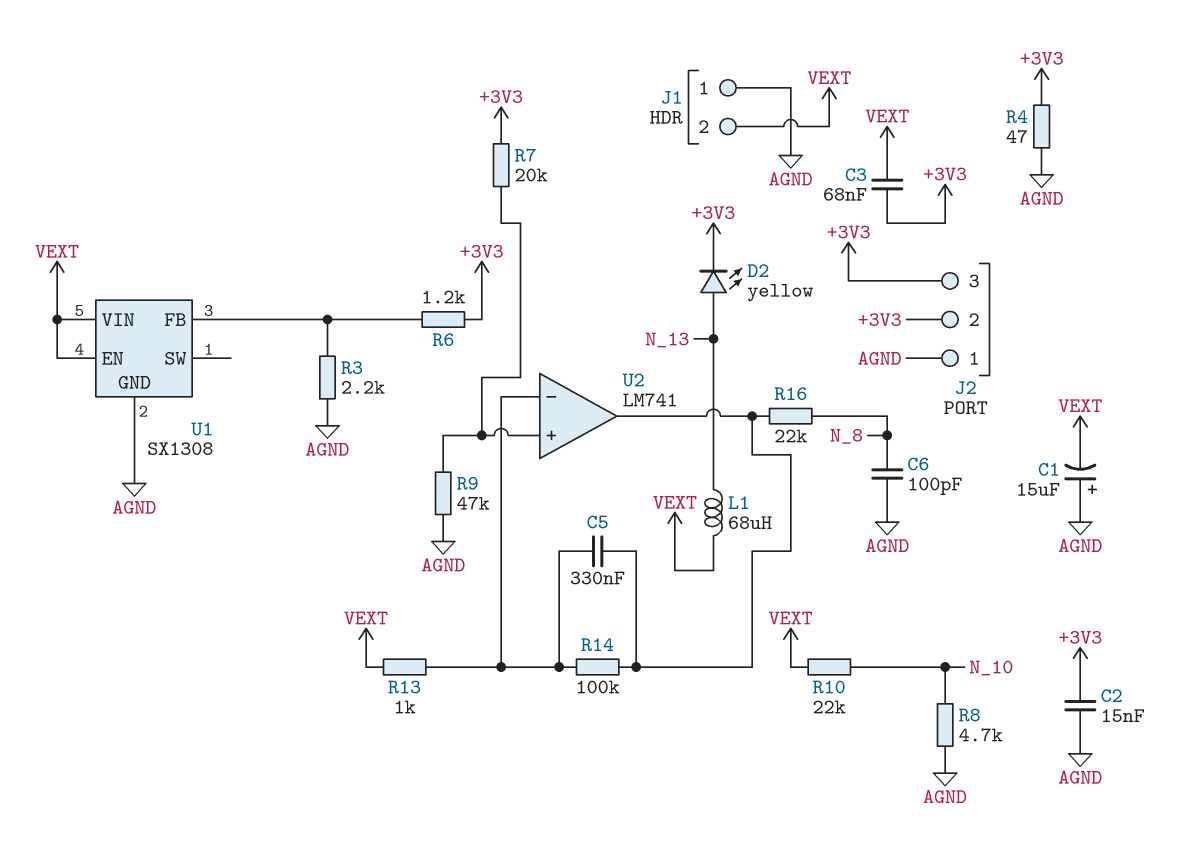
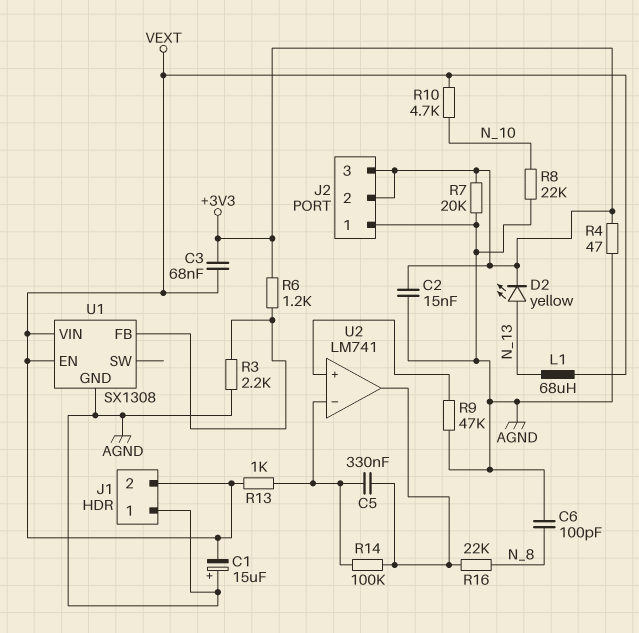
R7: 20k (+3V3, U2/in+) -> 20k (+3V3, AGND)
R8: 4.7k (AGND, N_10) -> 22k (AGND, N_10)
R10: 22k (N_10, VEXT) -> 4.7k (N_10, VEXT)

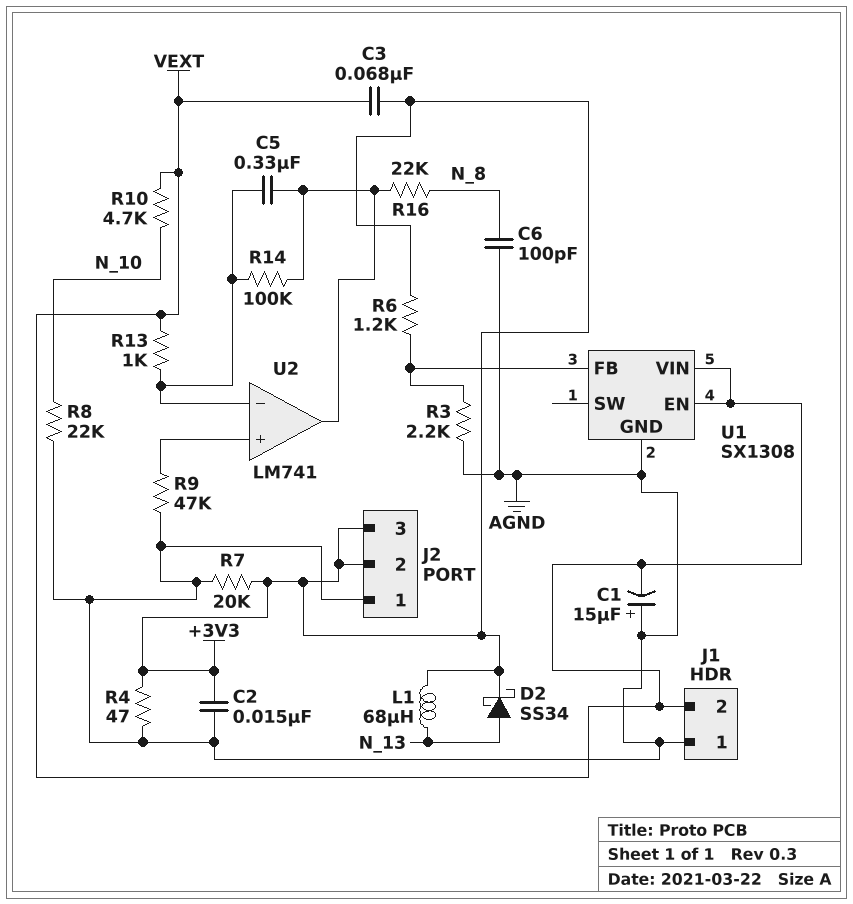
D2: LED yellow (A N_13, K +3V3) -> schottky SS34 (A N_13, K +3V3)
L1: 68uH (N_13, VEXT) -> 68uH (+3V3, N_13)

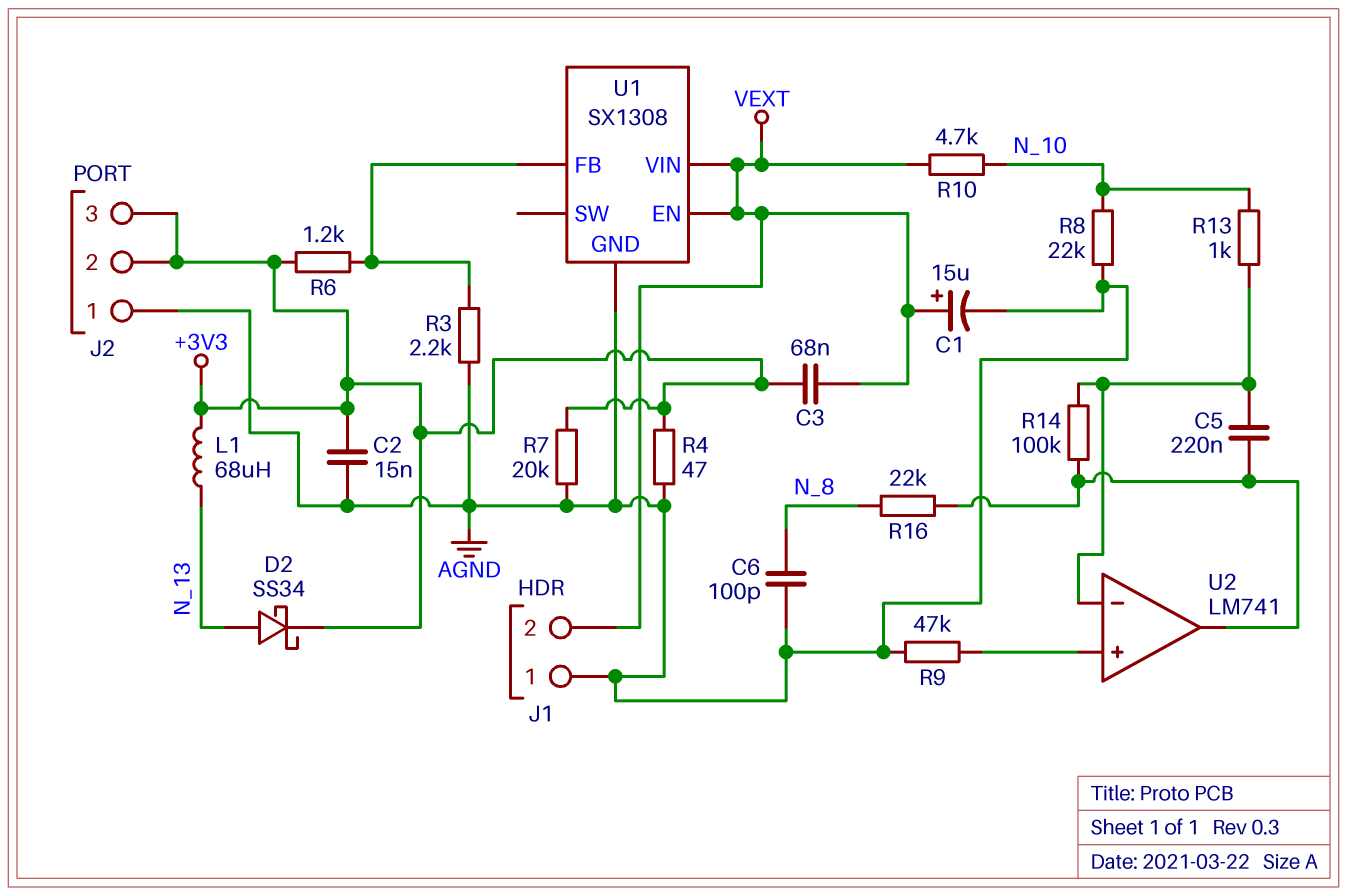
C1: 15uF (plus AGND, minus VEXT) -> 15uF (plus VEXT, minus AGND)
C5: 330nF (U2/in-, U2/out) -> 220nF (U2/in-, U2/out)
R13: 1k (U2/in-, VEXT) -> 1k (N_10, U2/in-)

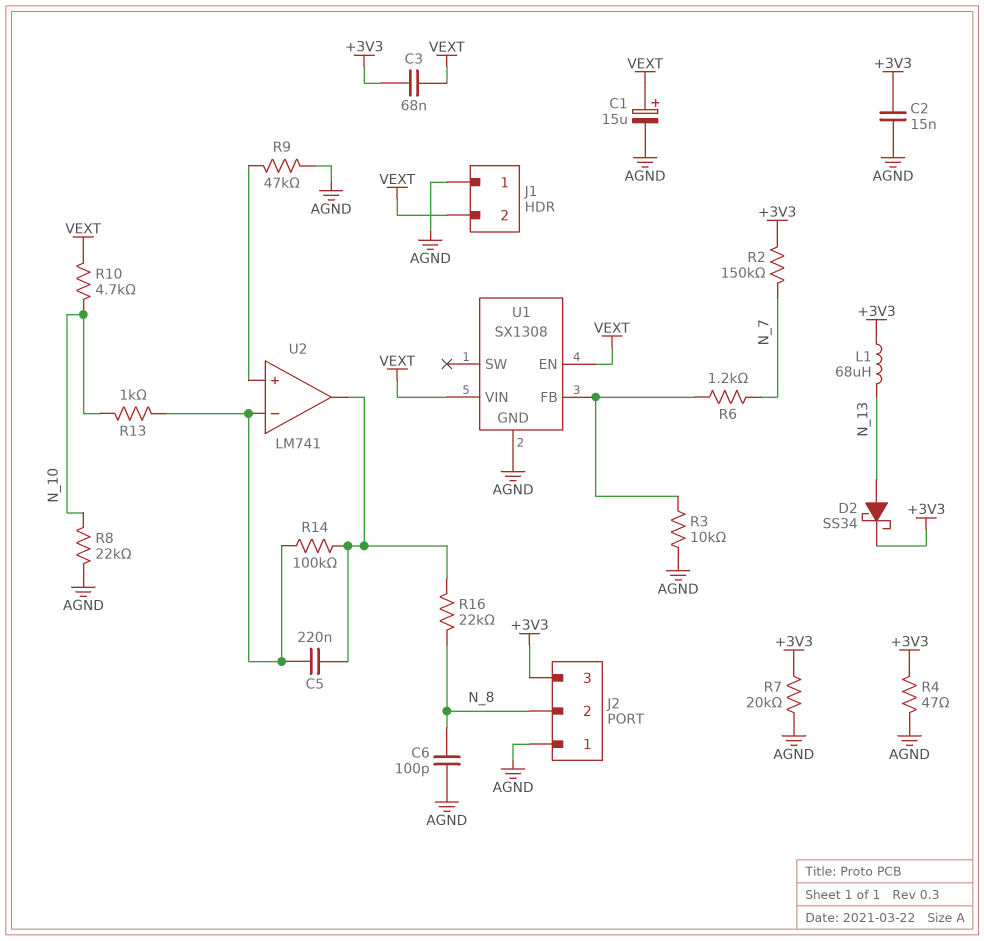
J2 pin 2: +3V3 -> N_8
R2: none -> 150k (+3V3, N_7)
R3: 2.2k (AGND, U1/FB) -> 10k (AGND, U1/FB)
R6: 1.2k (+3V3, U1/FB) -> 1.2k (N_7, U1/FB)

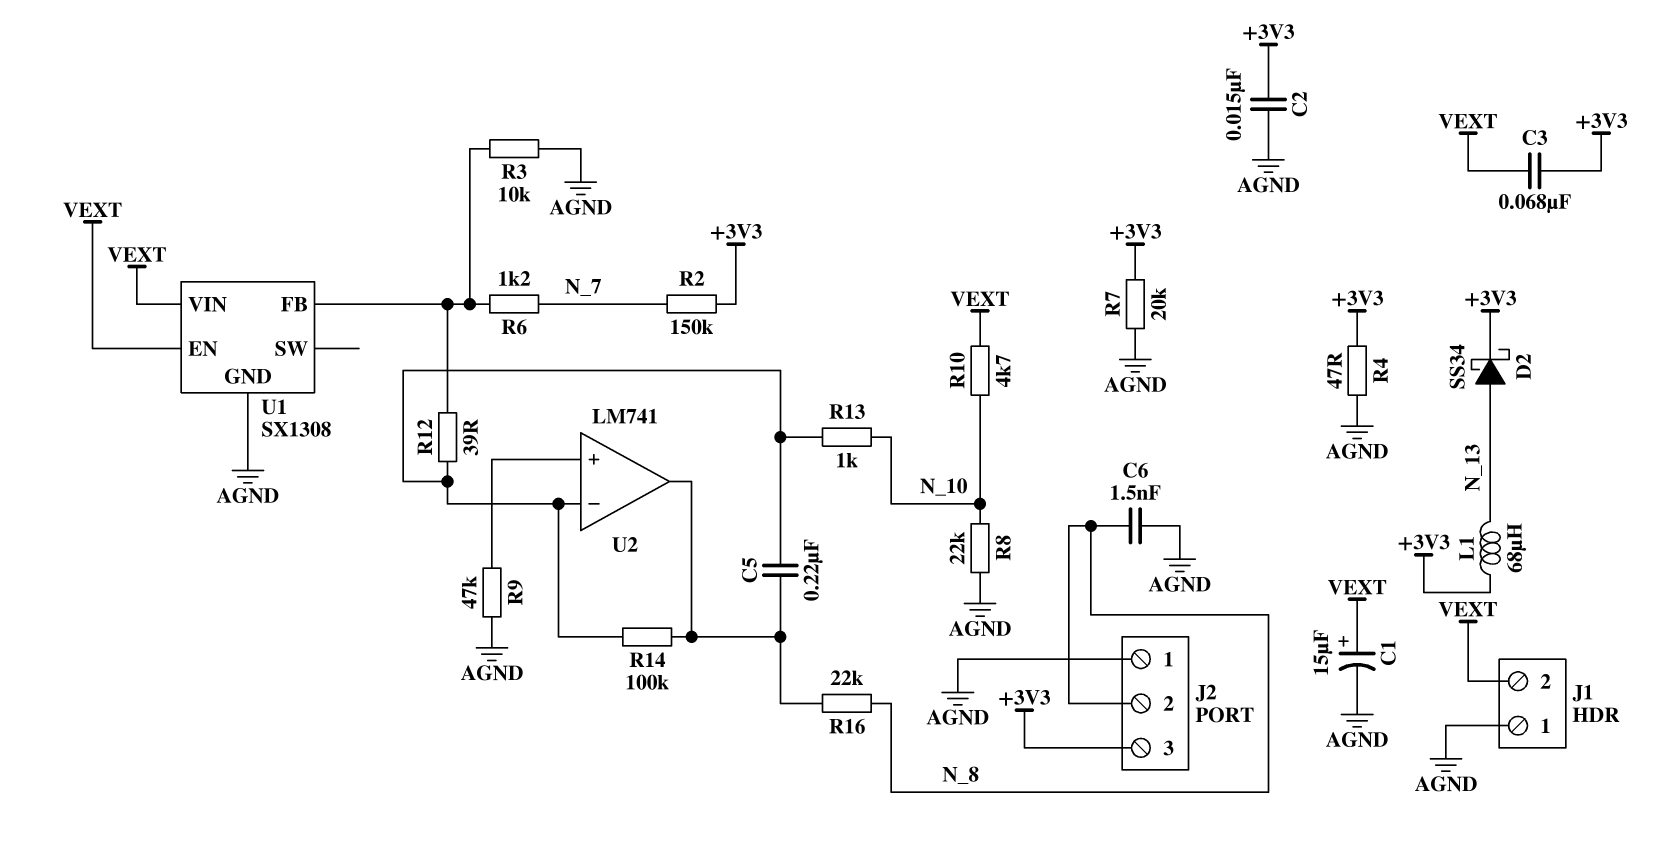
C6: 100pF (AGND, N_8) -> 1.5nF (AGND, N_8)
R12: none -> 39 (U1/FB, U2/in-)

